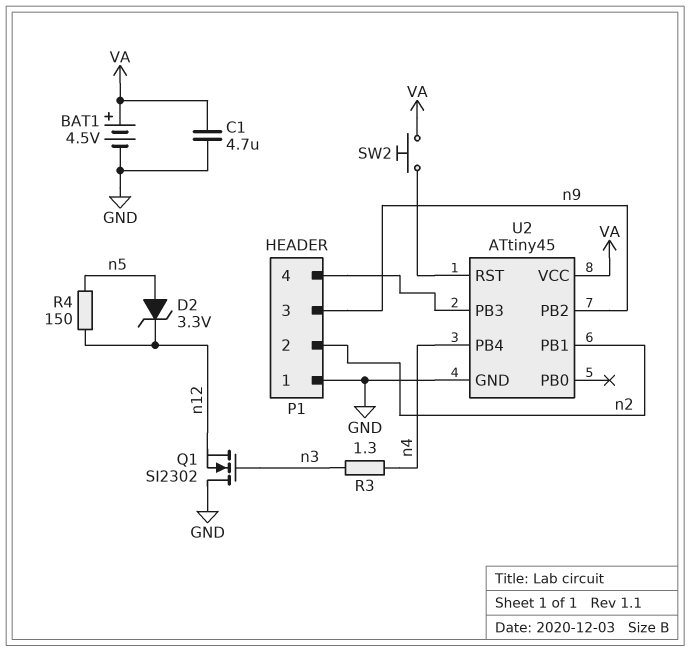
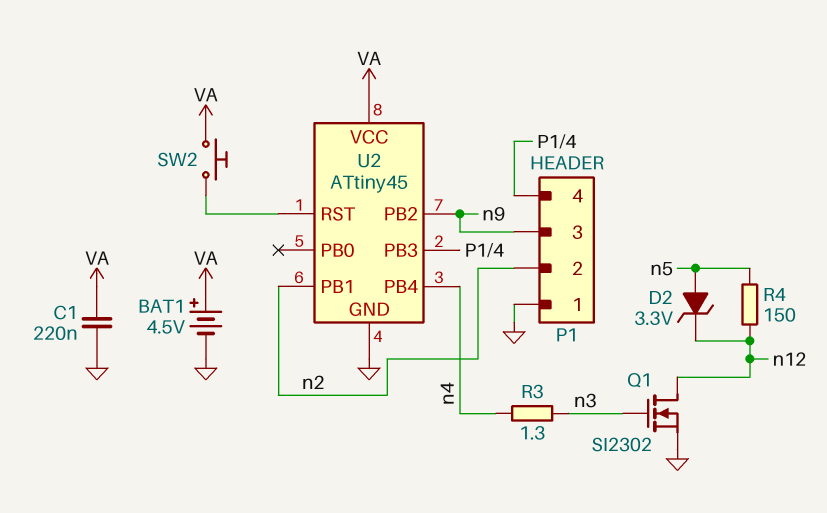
C1: 4.7uF (GND, VA) -> 220nF (GND, VA)
Q1: NMOS SI2302 (G n3, D GND, S n12) -> NMOS SI2302 (G n3, D n12, S GND)

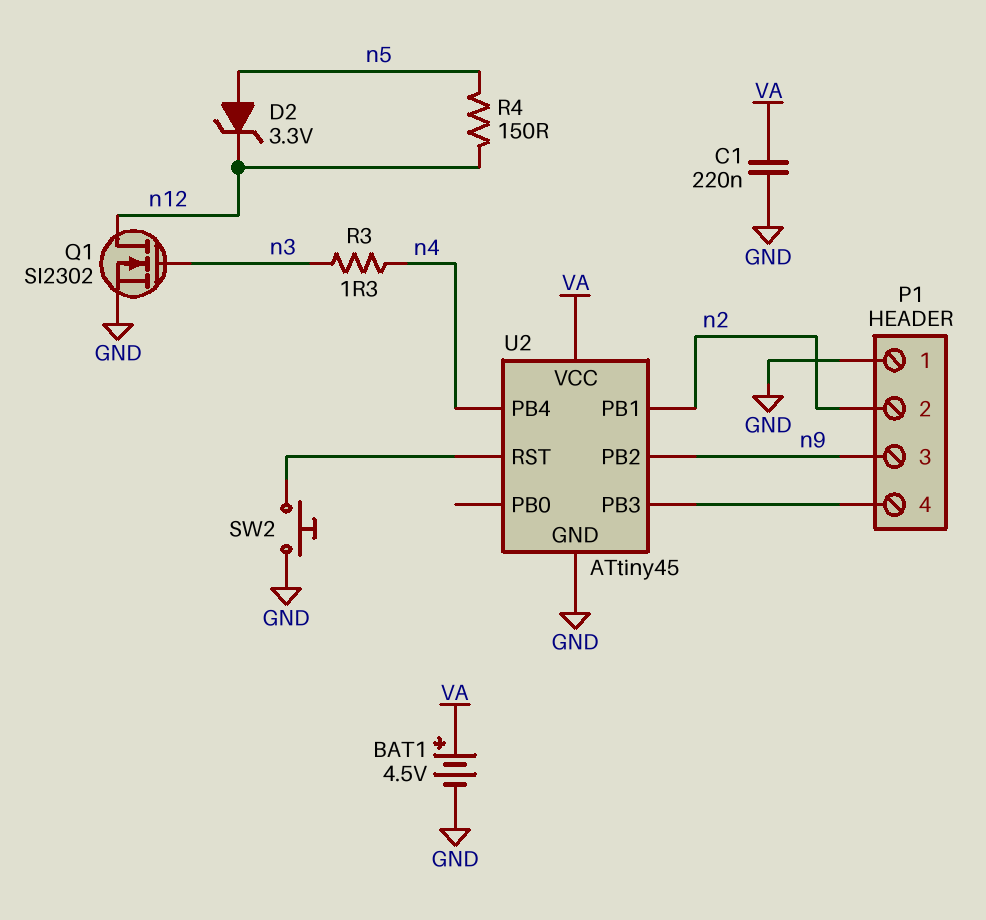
SW2: button (U2/RST, VA) -> button (GND, U2/RST)

